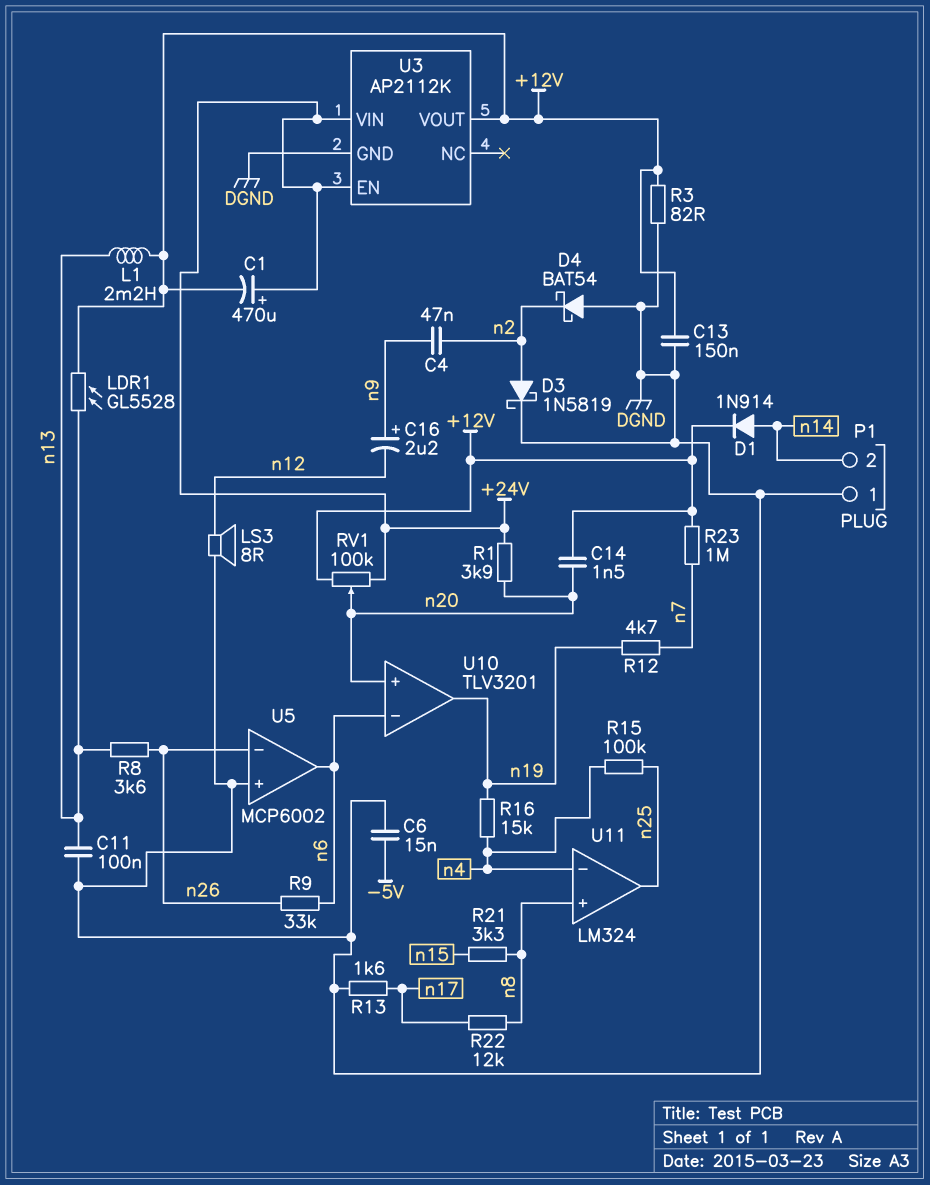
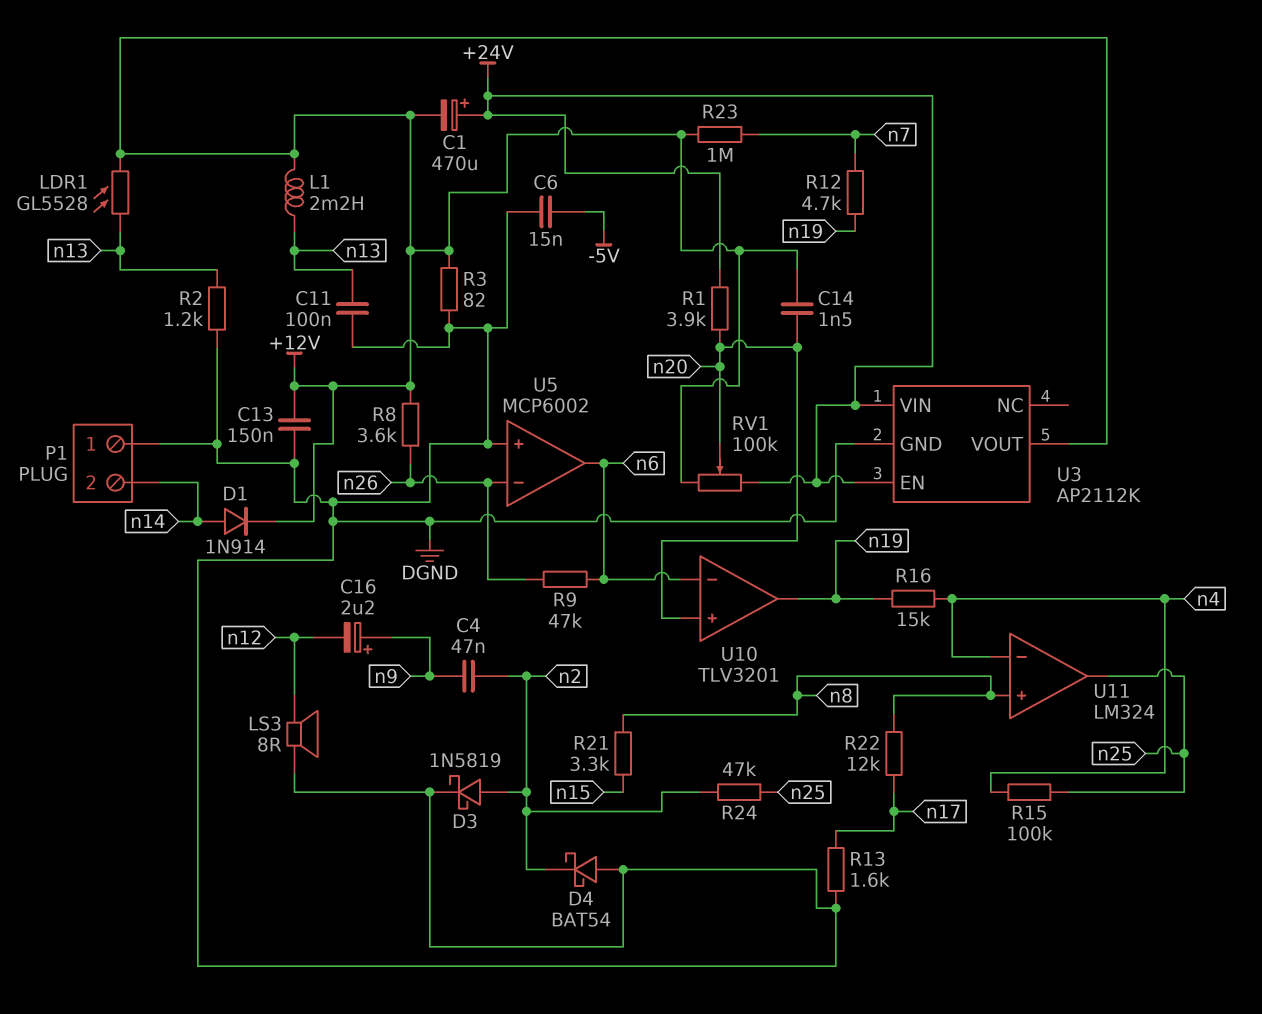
R2: none -> 1.2k (DGND, n13)
R8: 3.6k (n13, n26) -> 3.6k (+12V, n26)
R9: 33k (n6, n26) -> 47k (n6, n26)
R24: none -> 47k (n2, n25)

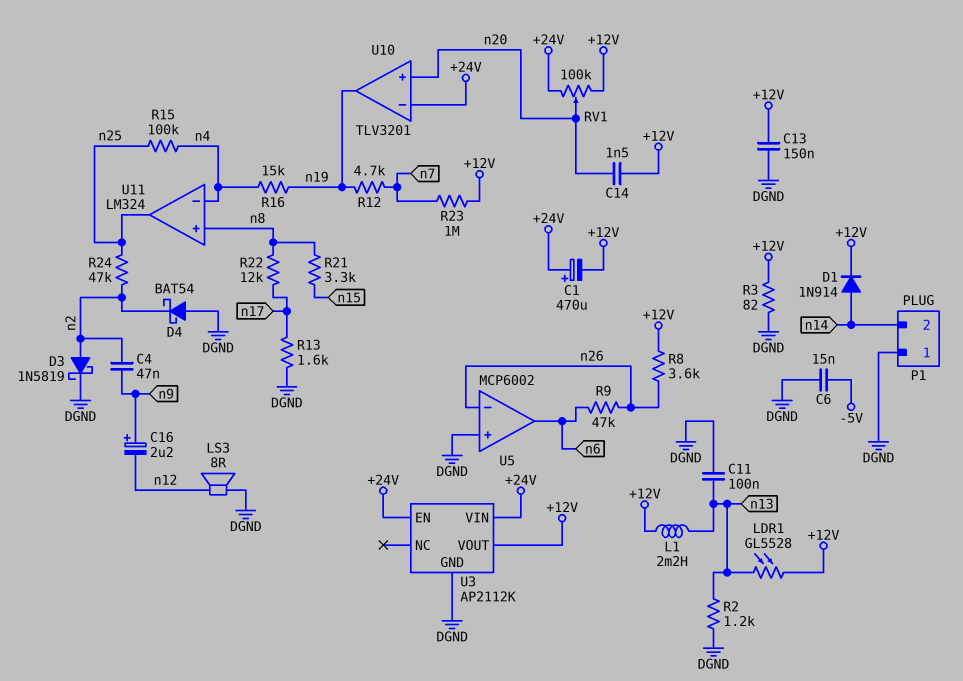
R1: 3.9k (+24V, n20) -> none
U10 pin in-: n6 -> +24V

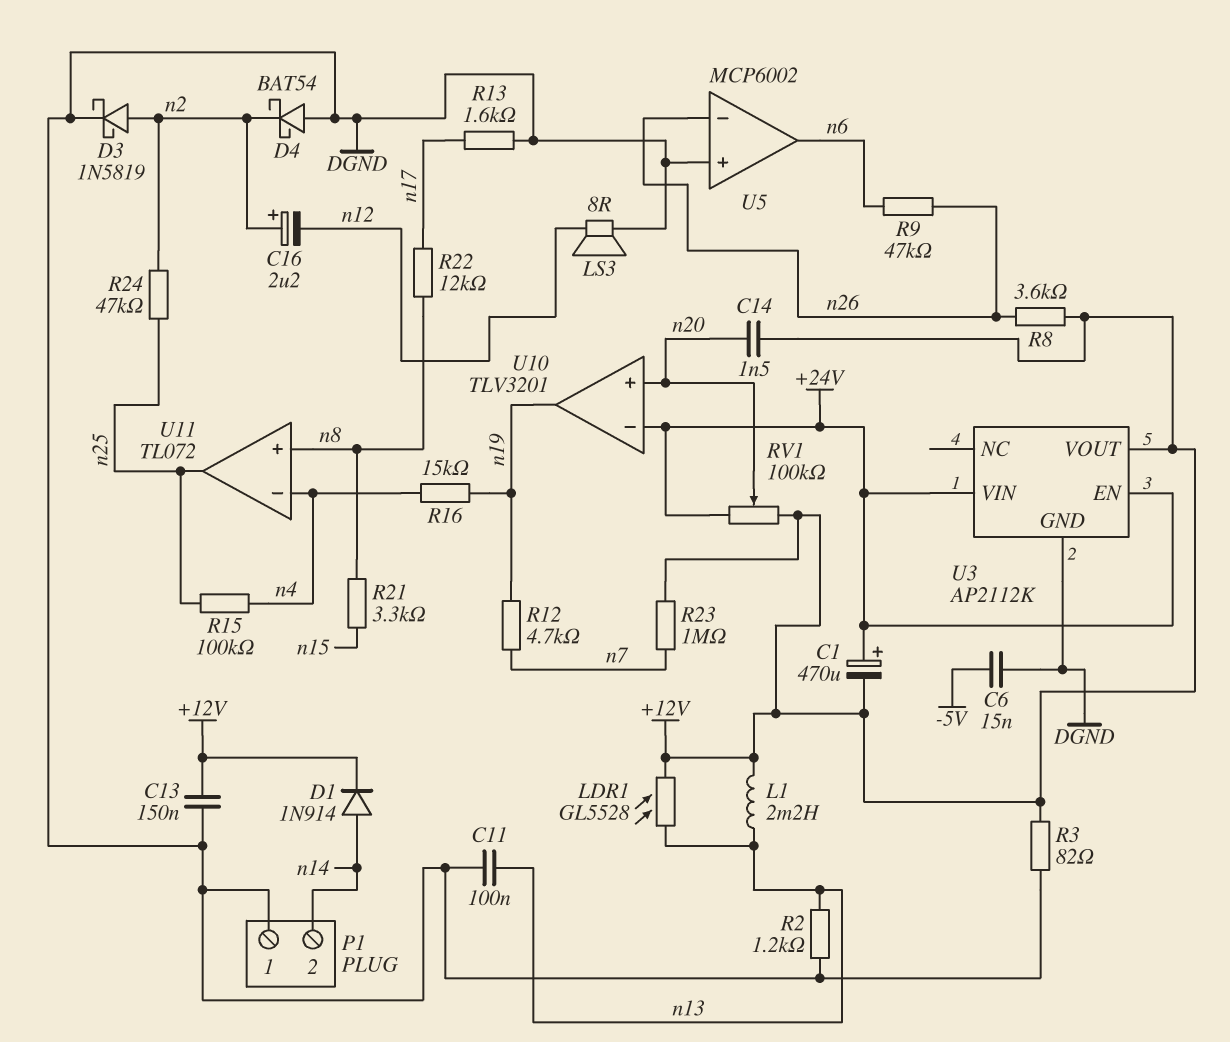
C4: 47nF (n2, n9) -> none
C16: 2.2uF (plus n9, minus n12) -> 2.2uF (plus n2, minus n12)
U11: LM324 -> TL072

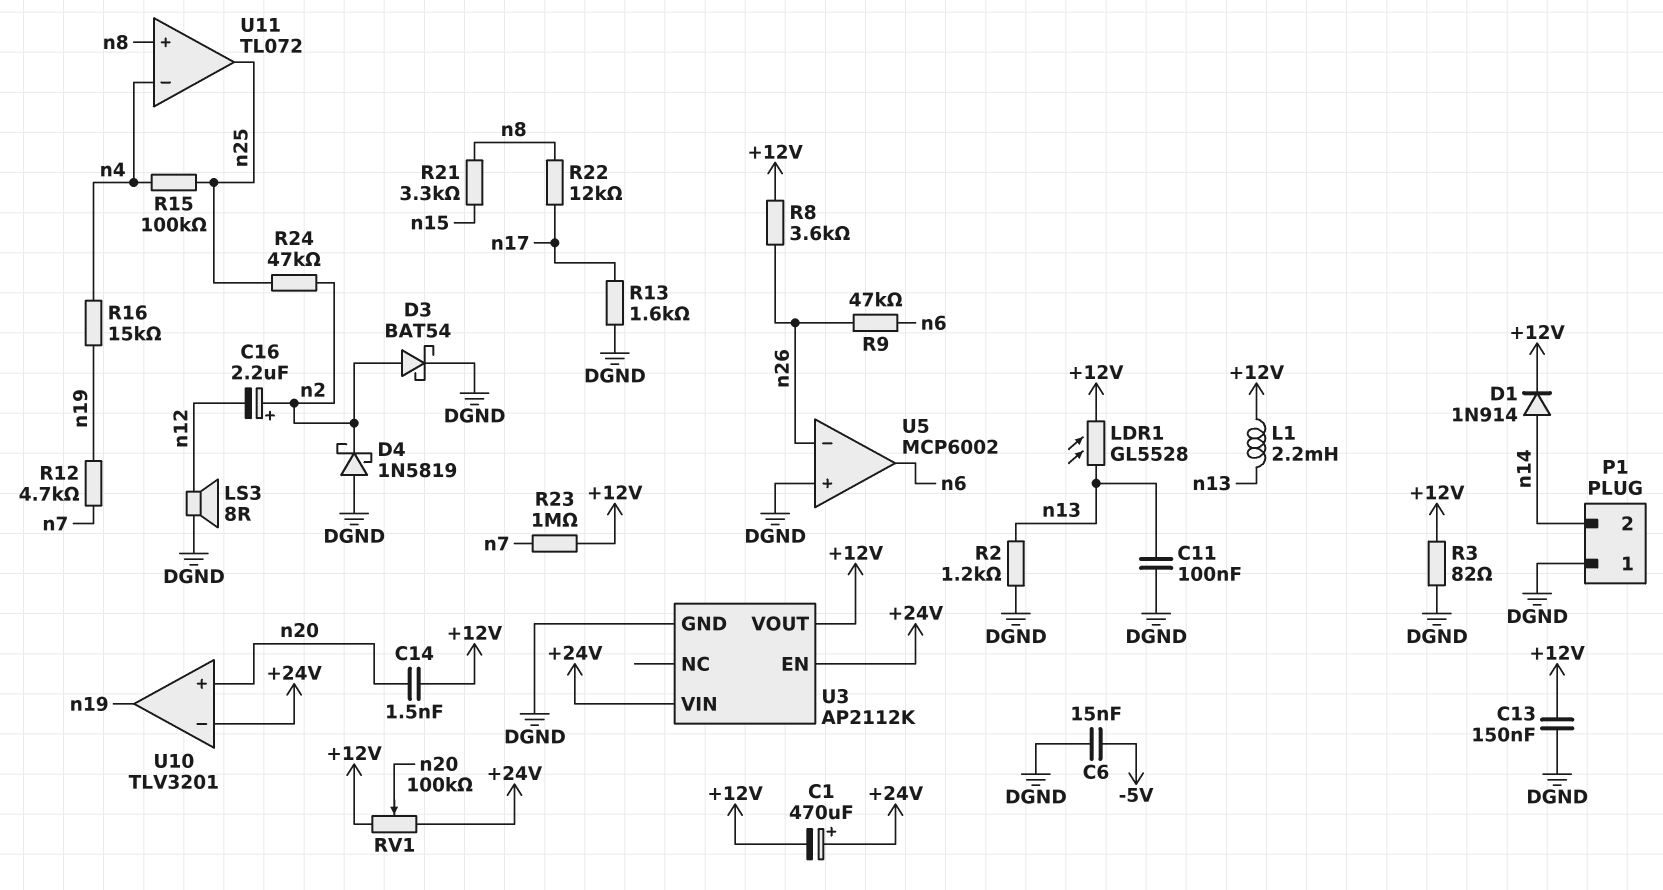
D3: schottky 1N5819 (A n2, K DGND) -> schottky BAT54 (A n2, K DGND)
D4: schottky BAT54 (A DGND, K n2) -> schottky 1N5819 (A DGND, K n2)

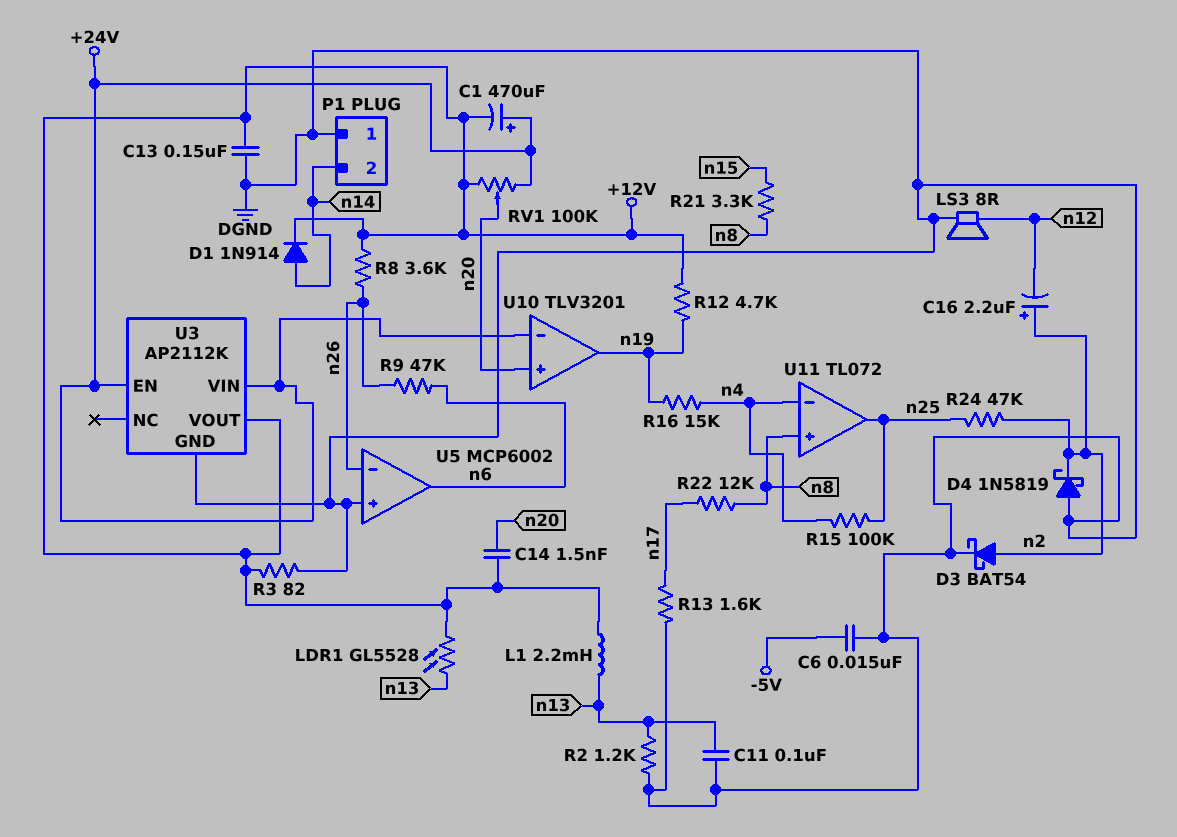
R12: 4.7k (n7, n19) -> 4.7k (+12V, n19)
R23: 1M (+12V, n7) -> none

